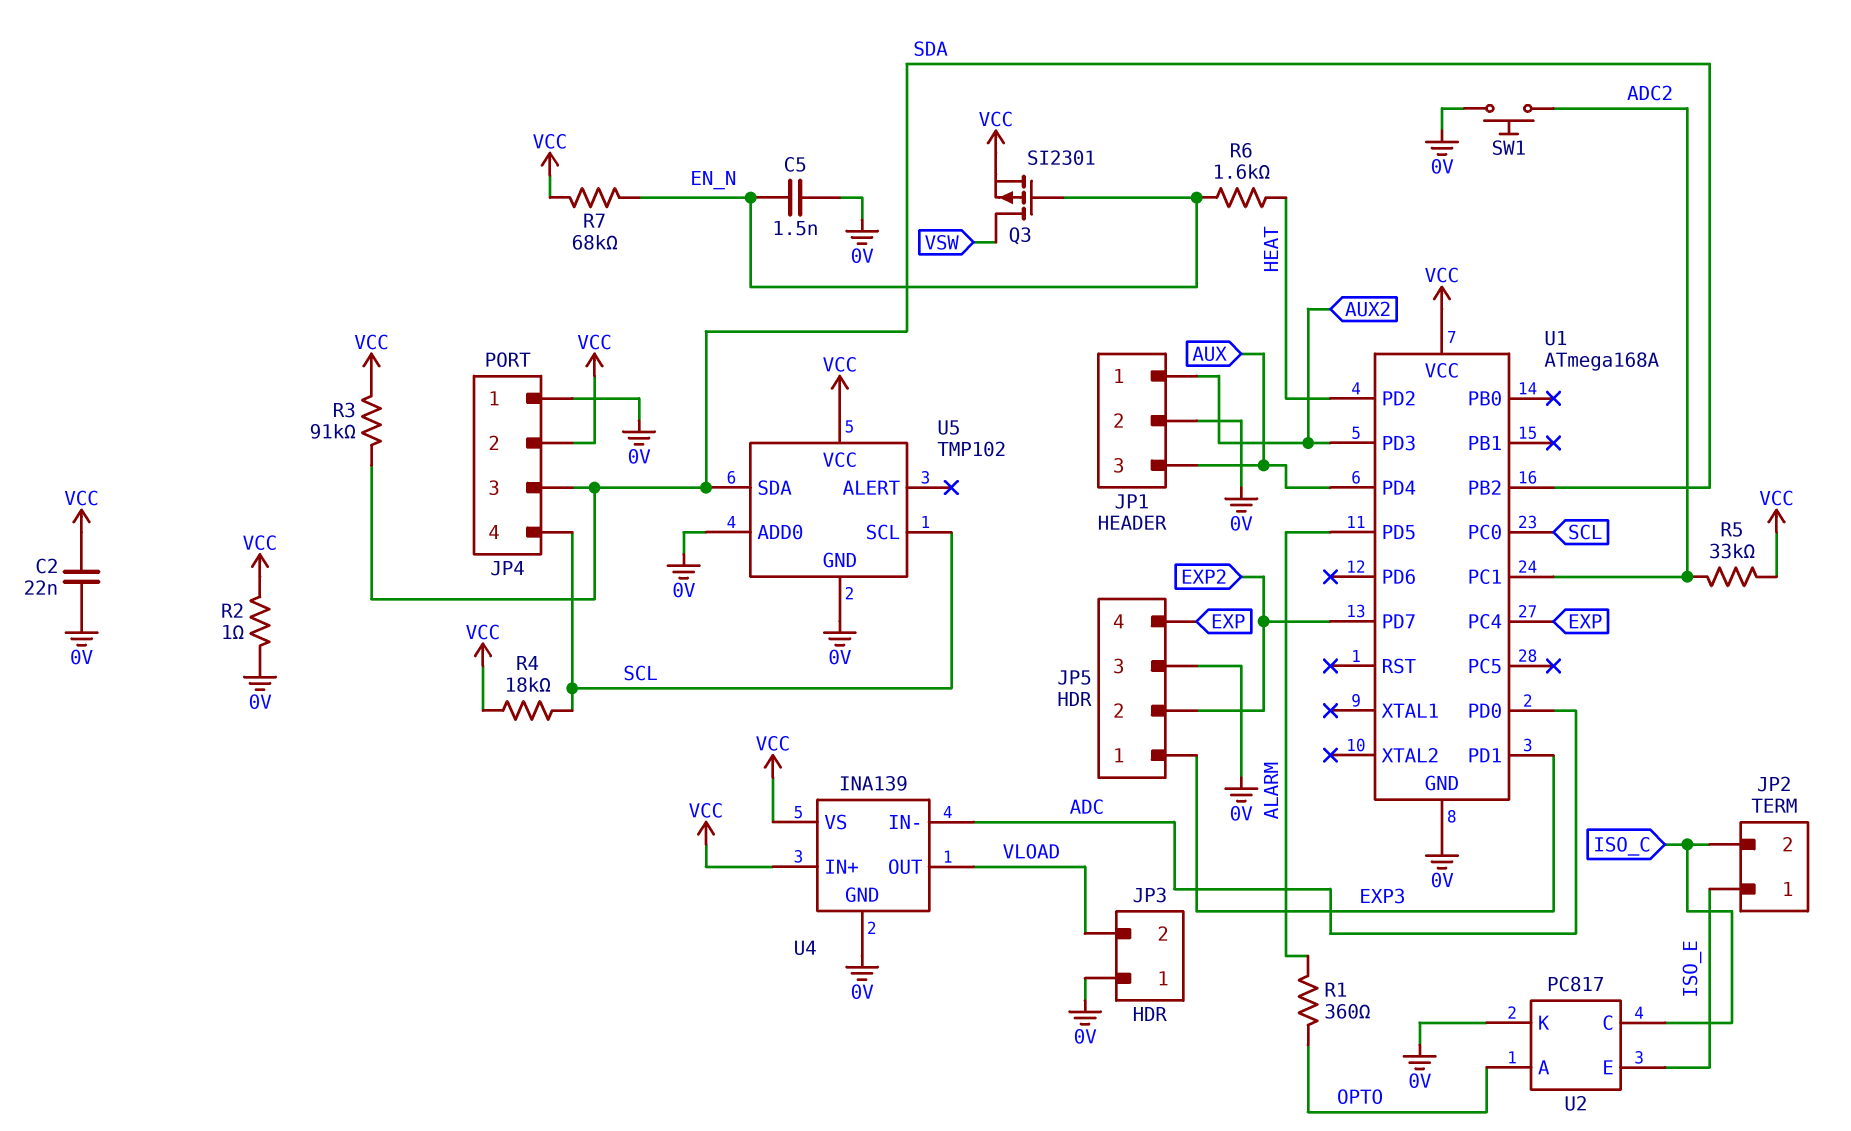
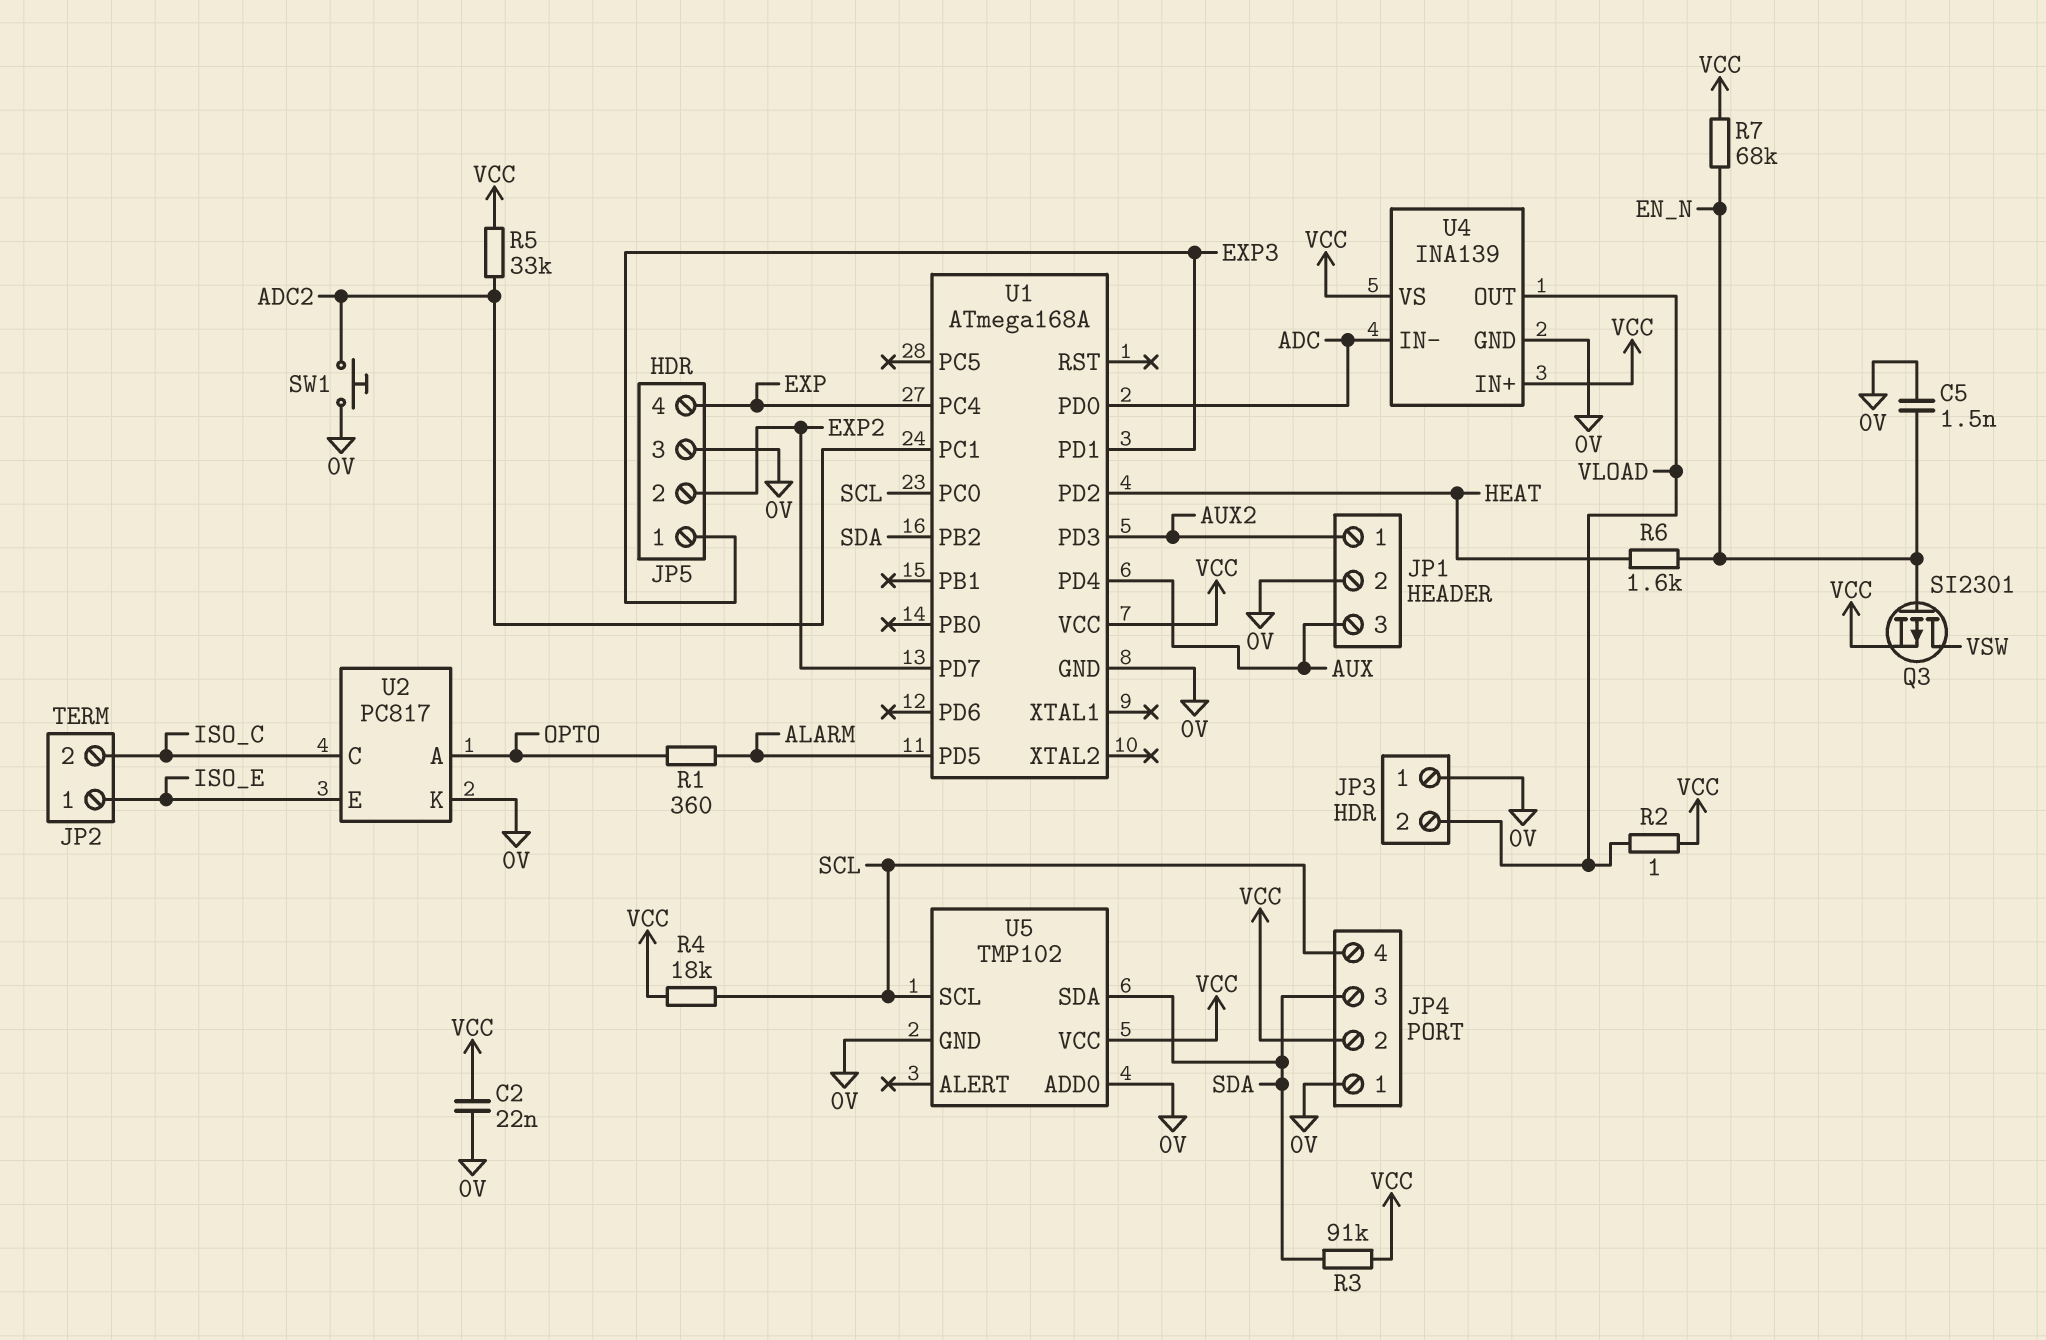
R2: 1 (0V, VCC) -> 1 (VCC, VLOAD)

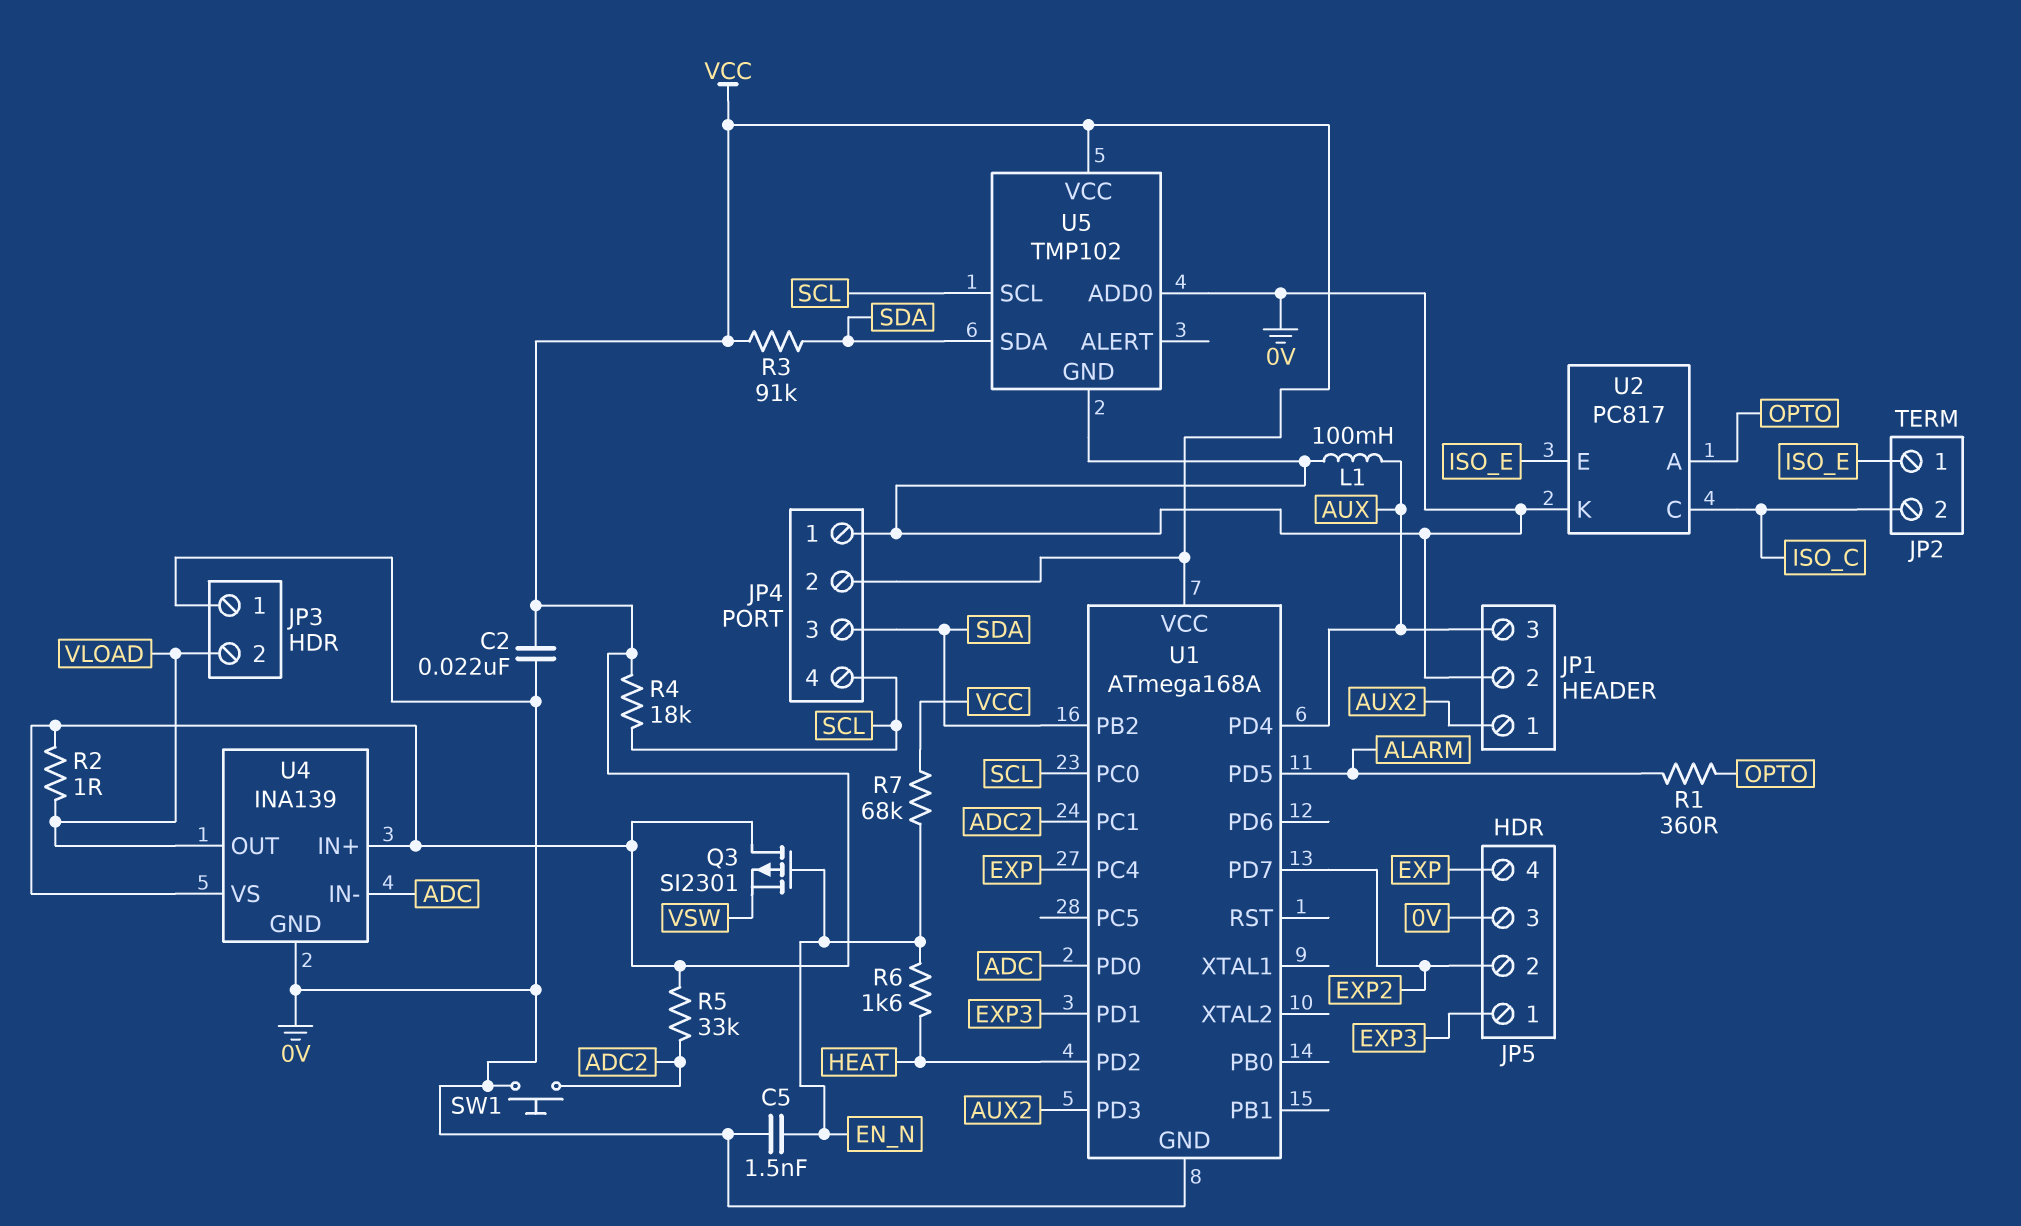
L1: none -> 100mH (0V, AUX)
Q3: PMOS SI2301 (G EN_N, D VSW, S VCC) -> PMOS SI2301 (G EN_N, D VCC, S VSW)

